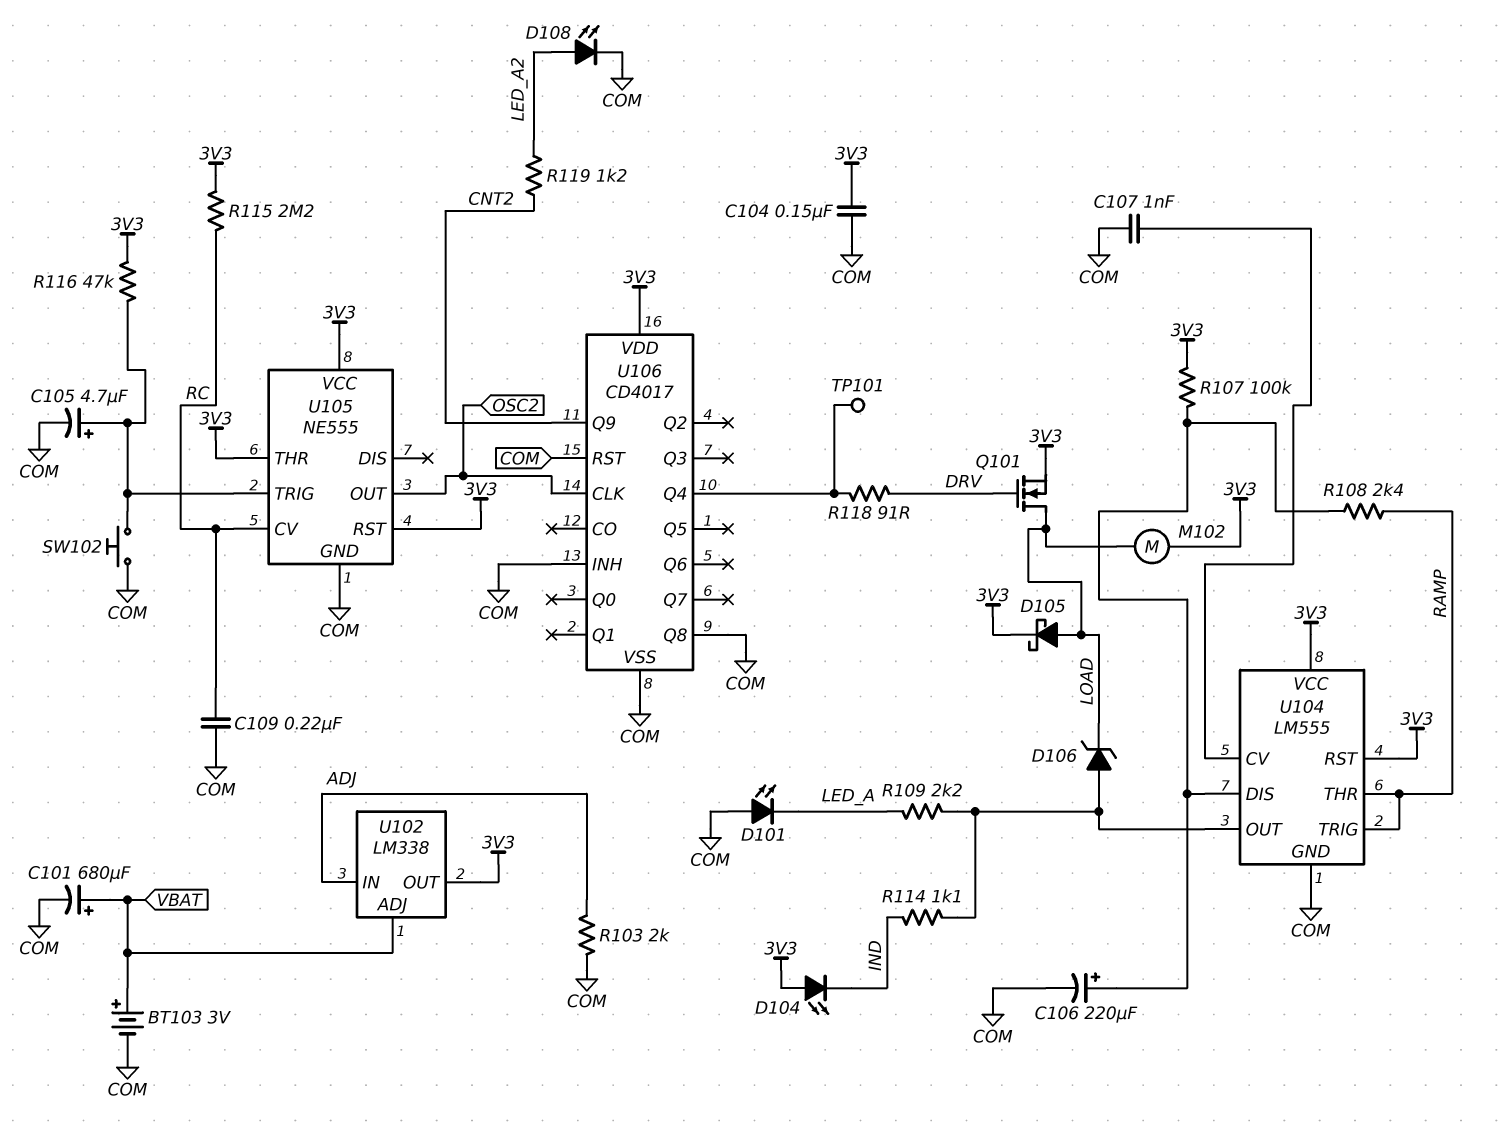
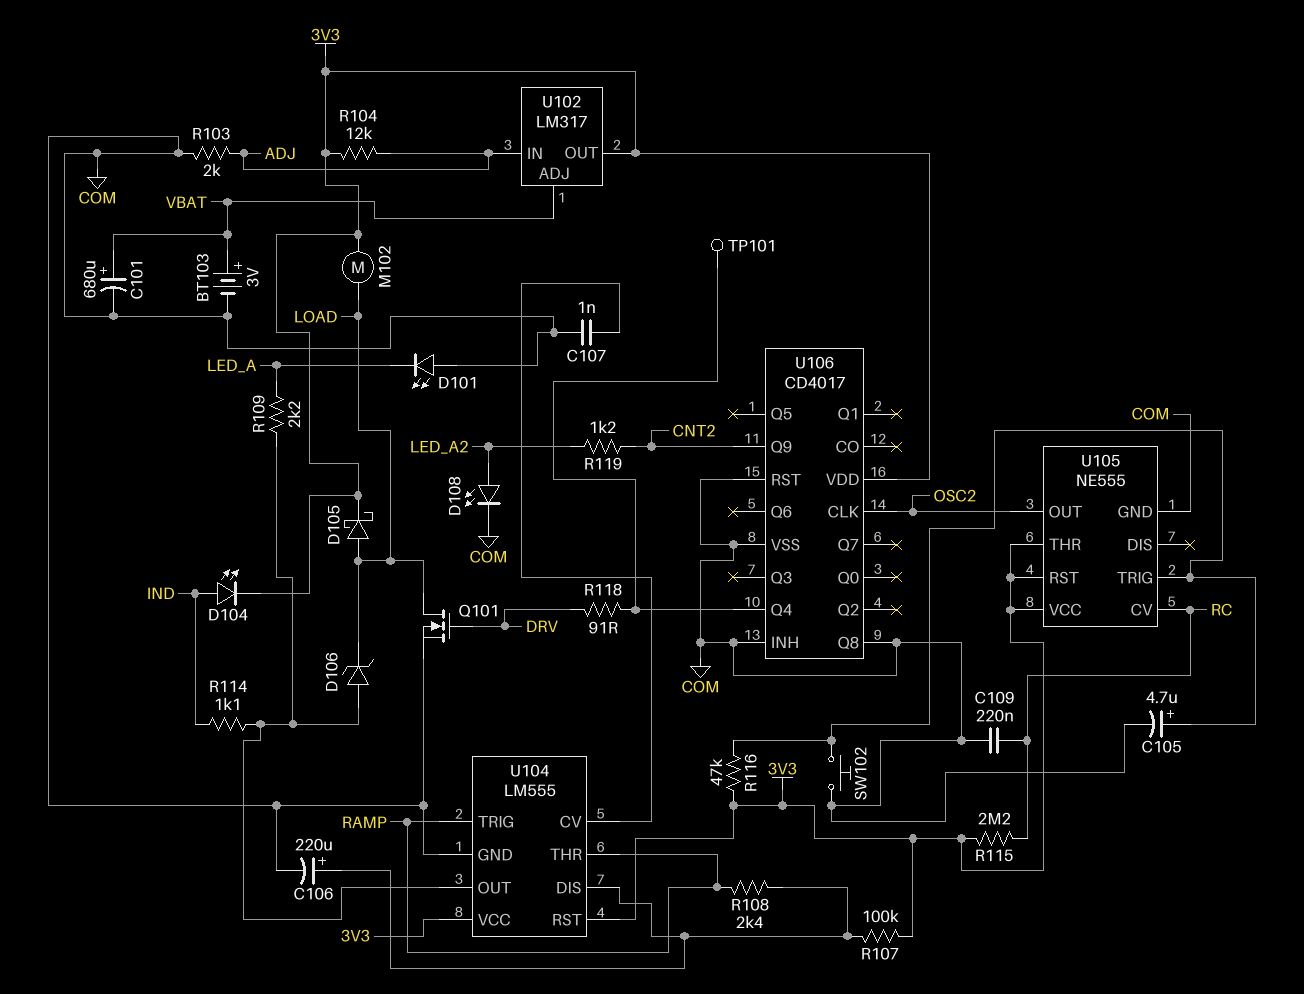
C104: 150nF (3V3, COM) -> none
D104: LED (A 3V3, K IND) -> LED (A IND, K 3V3)
Q101: NMOS (G DRV, D LOAD, S 3V3) -> NMOS (G DRV, D LOAD, S COM)
R104: none -> 12k (3V3, ADJ)
U102: LM338 -> LM317

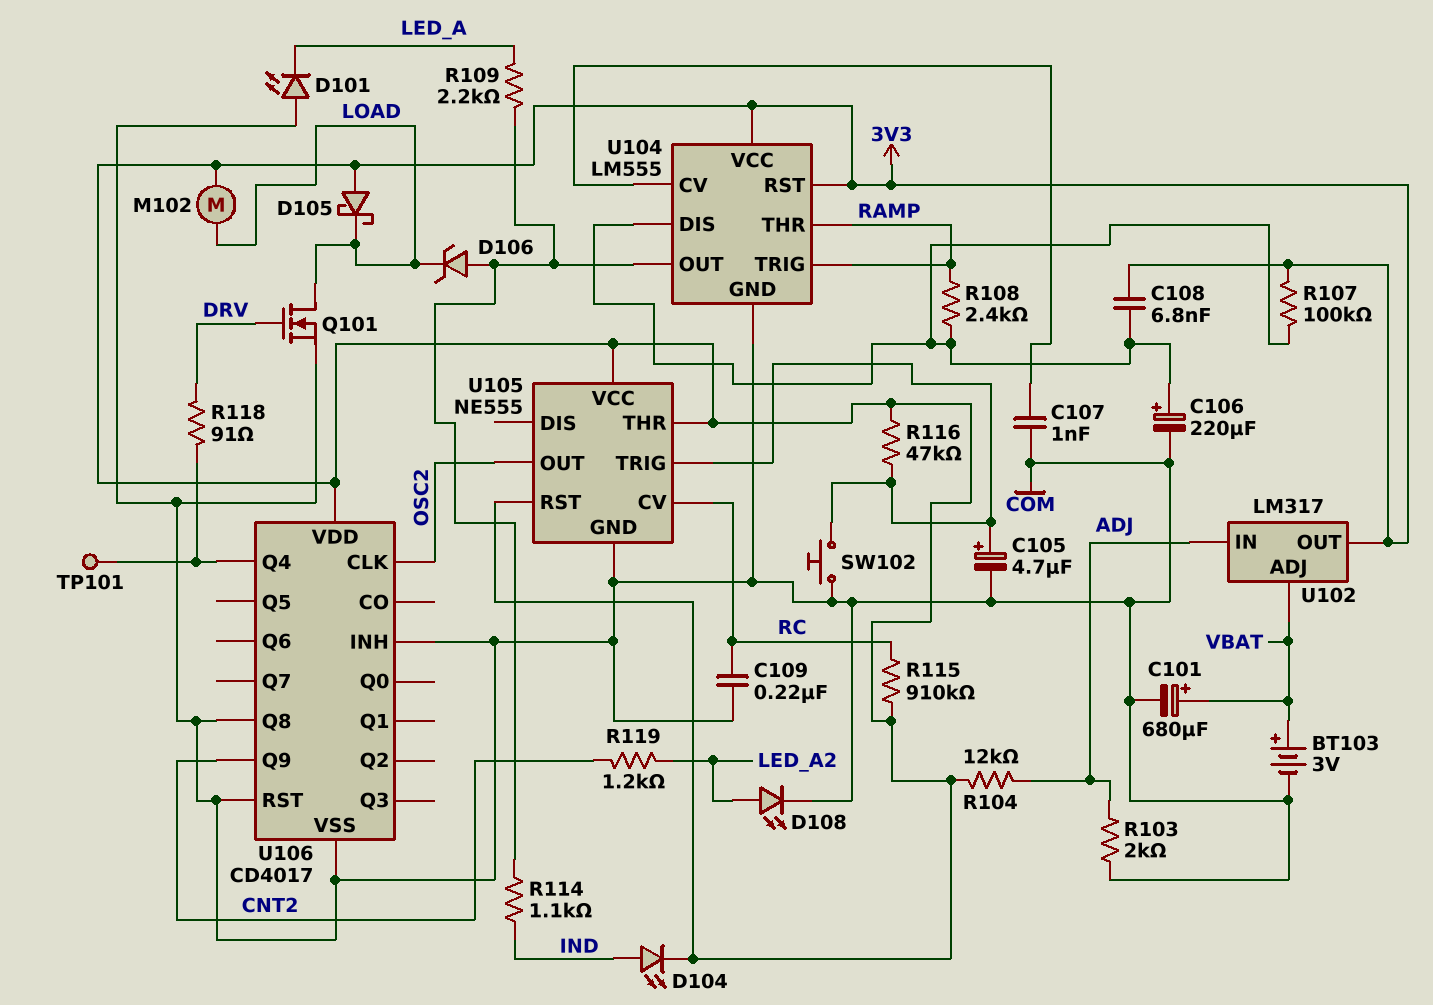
C108: none -> 6.8nF (3V3, U104/DIS)
D105: schottky (A LOAD, K 3V3) -> schottky (A 3V3, K LOAD)
R115: 2.2M (3V3, RC) -> 910k (3V3, RC)

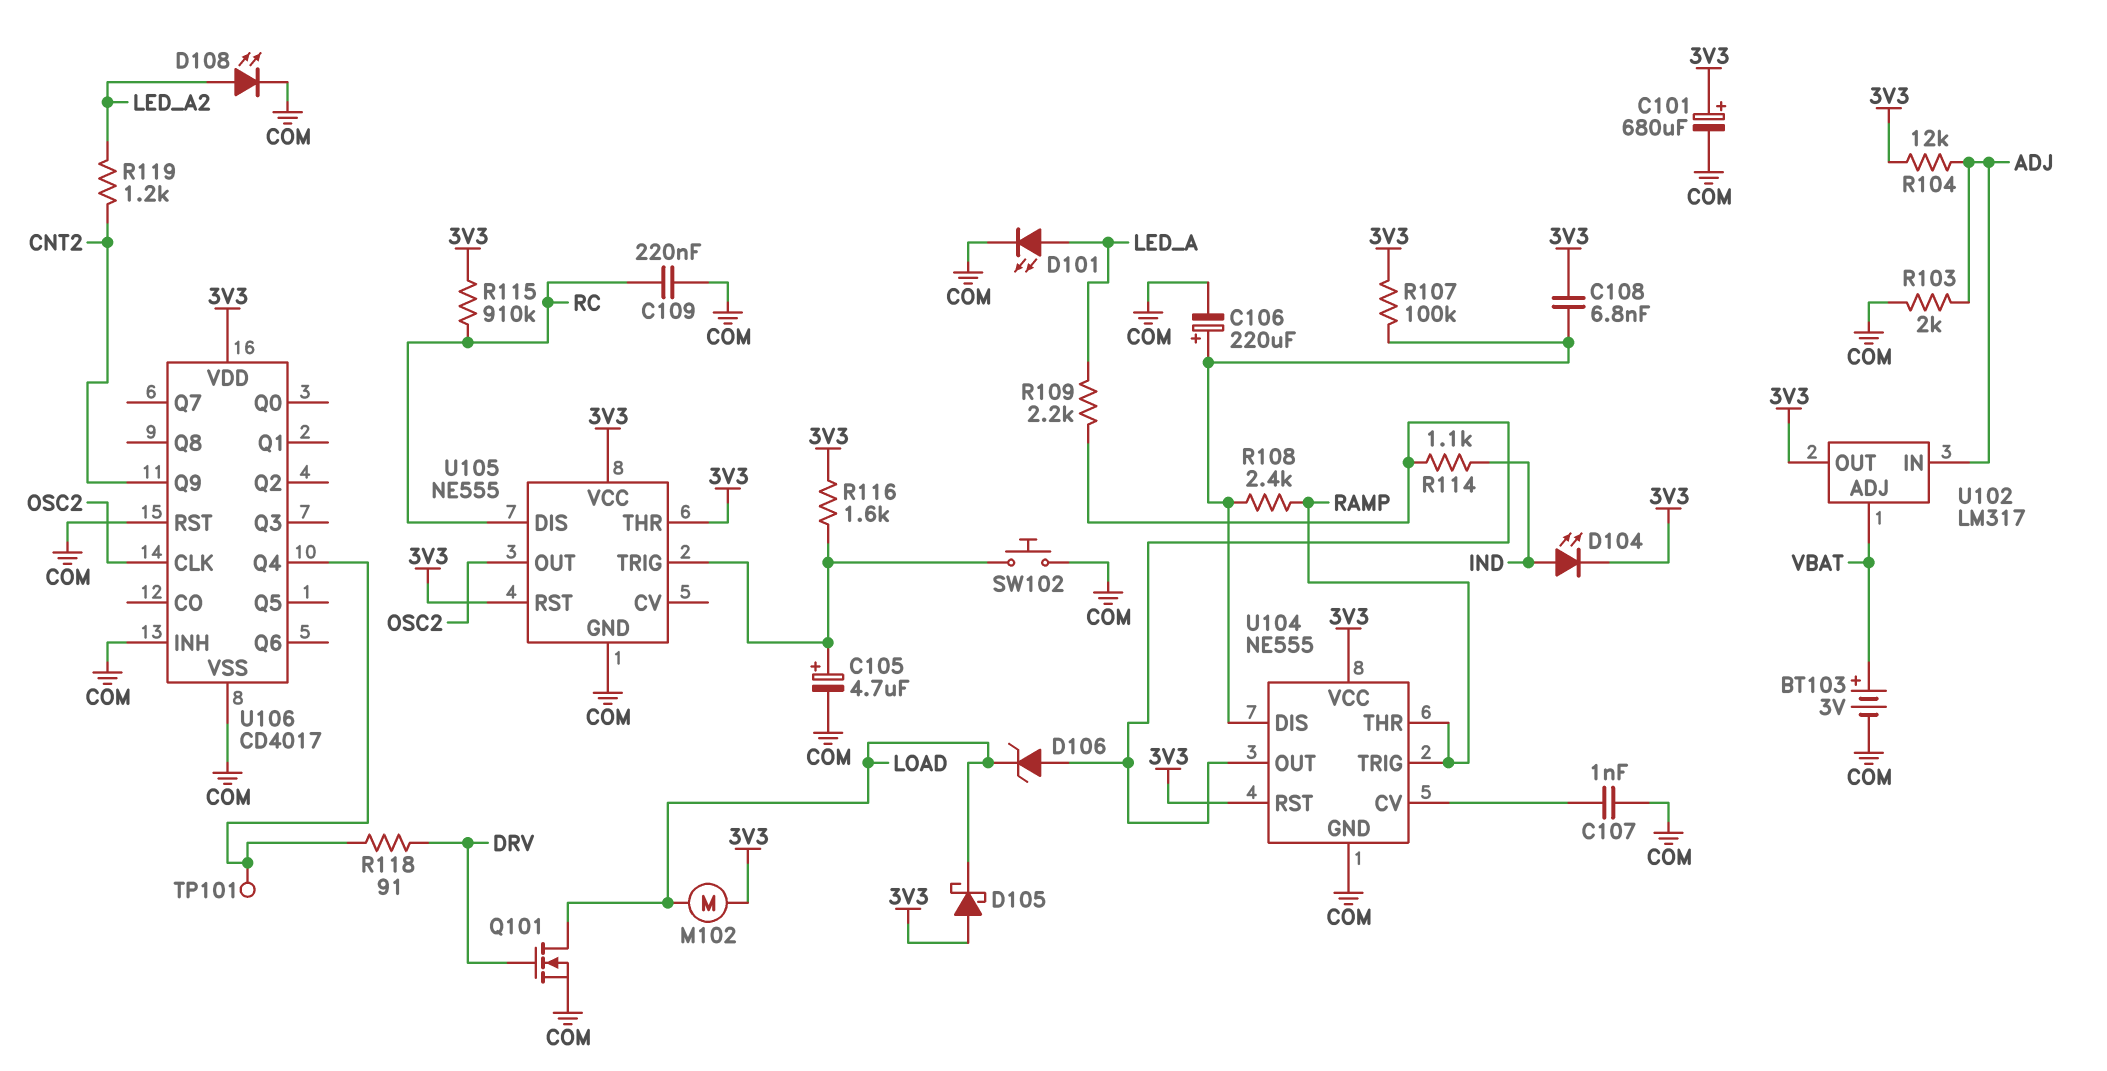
C101: 680uF (plus VBAT, minus COM) -> 680uF (plus 3V3, minus COM)
D101: LED (A COM, K LED_A) -> LED (A LED_A, K COM)
R116: 47k (3V3, U105/TRIG) -> 1.6k (3V3, U105/TRIG)
U104: LM555 -> NE555
U105 pin CV: RC -> none
U105 pin DIS: none -> RC
U106 pin Q8: COM -> none

